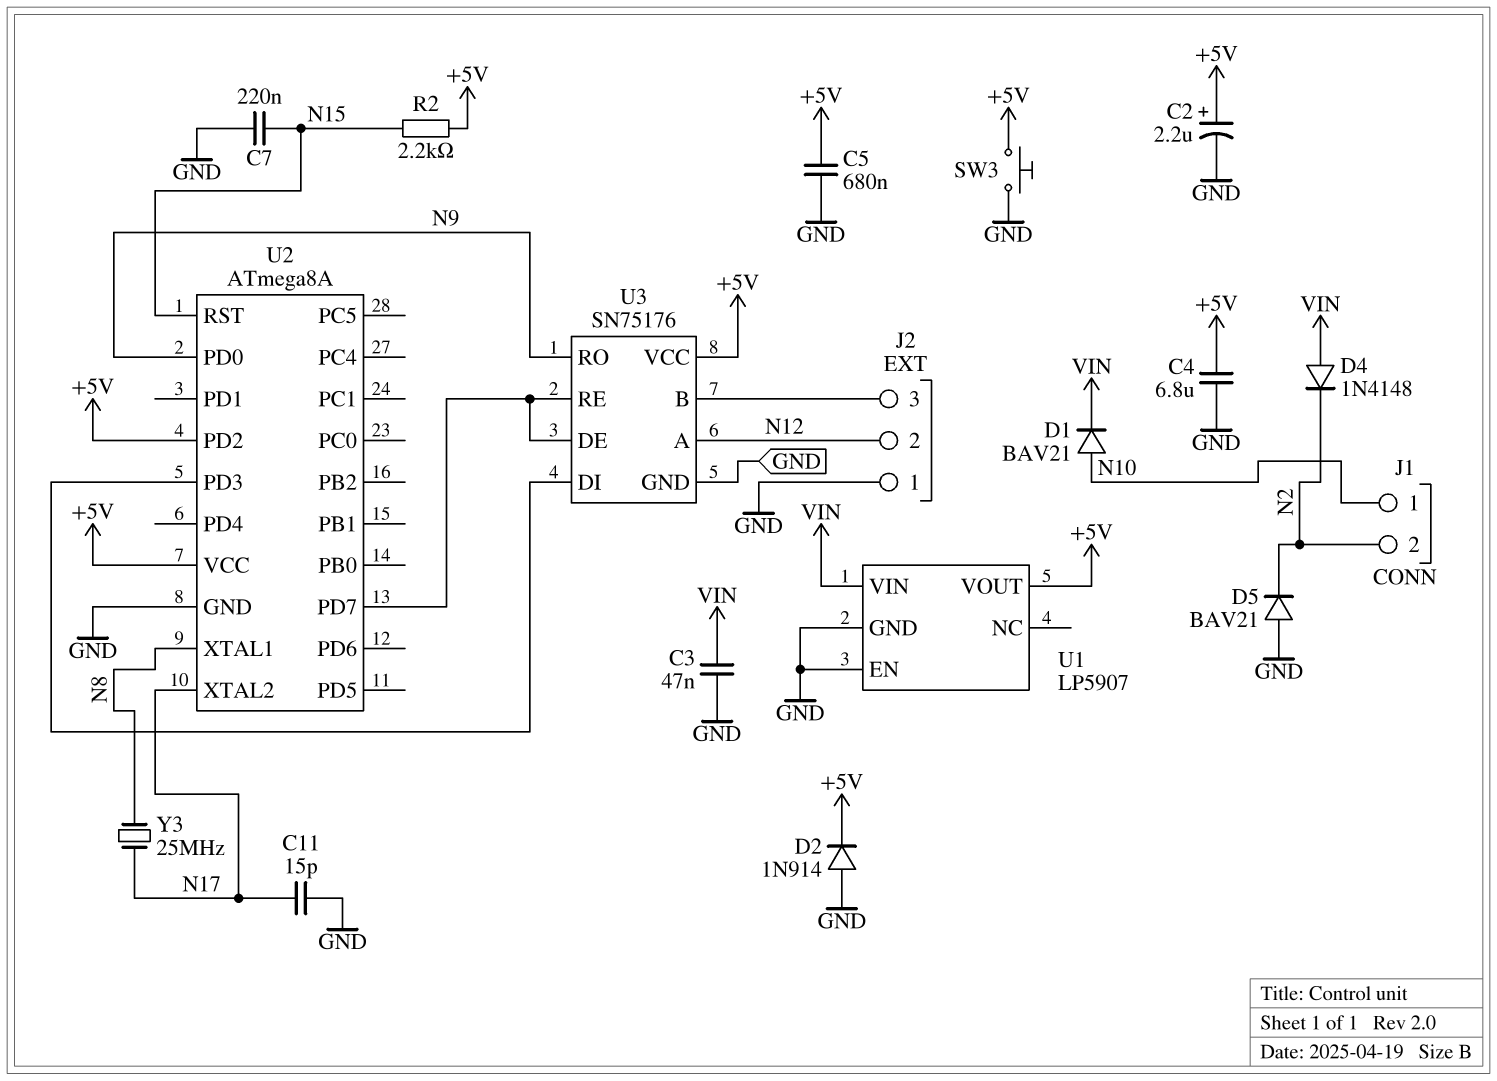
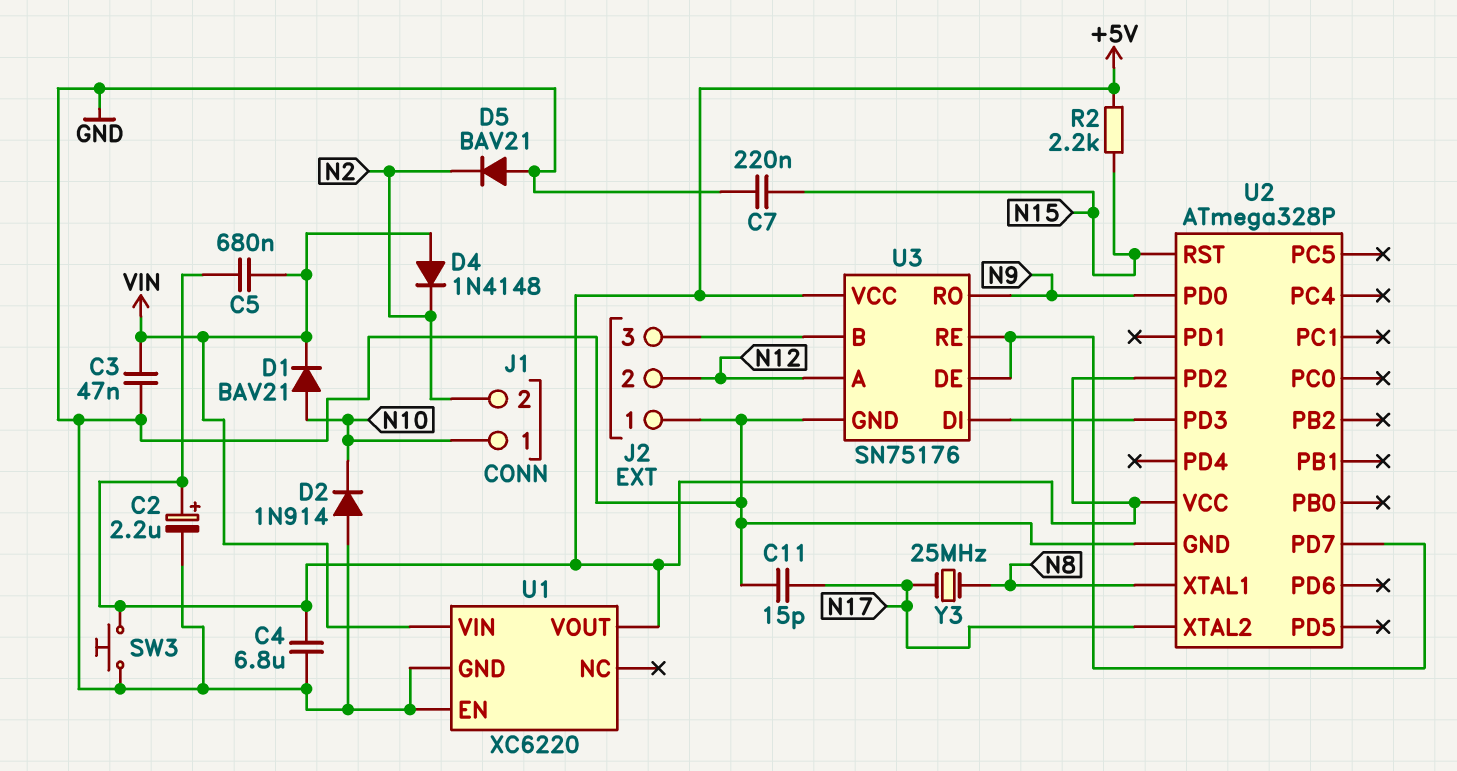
C5: 680nF (+5V, GND) -> 680nF (+5V, VIN)
D2: diode 1N914 (A GND, K +5V) -> diode 1N914 (A GND, K N10)
U1: LP5907 -> XC6220
U2: ATmega8A -> ATmega328P

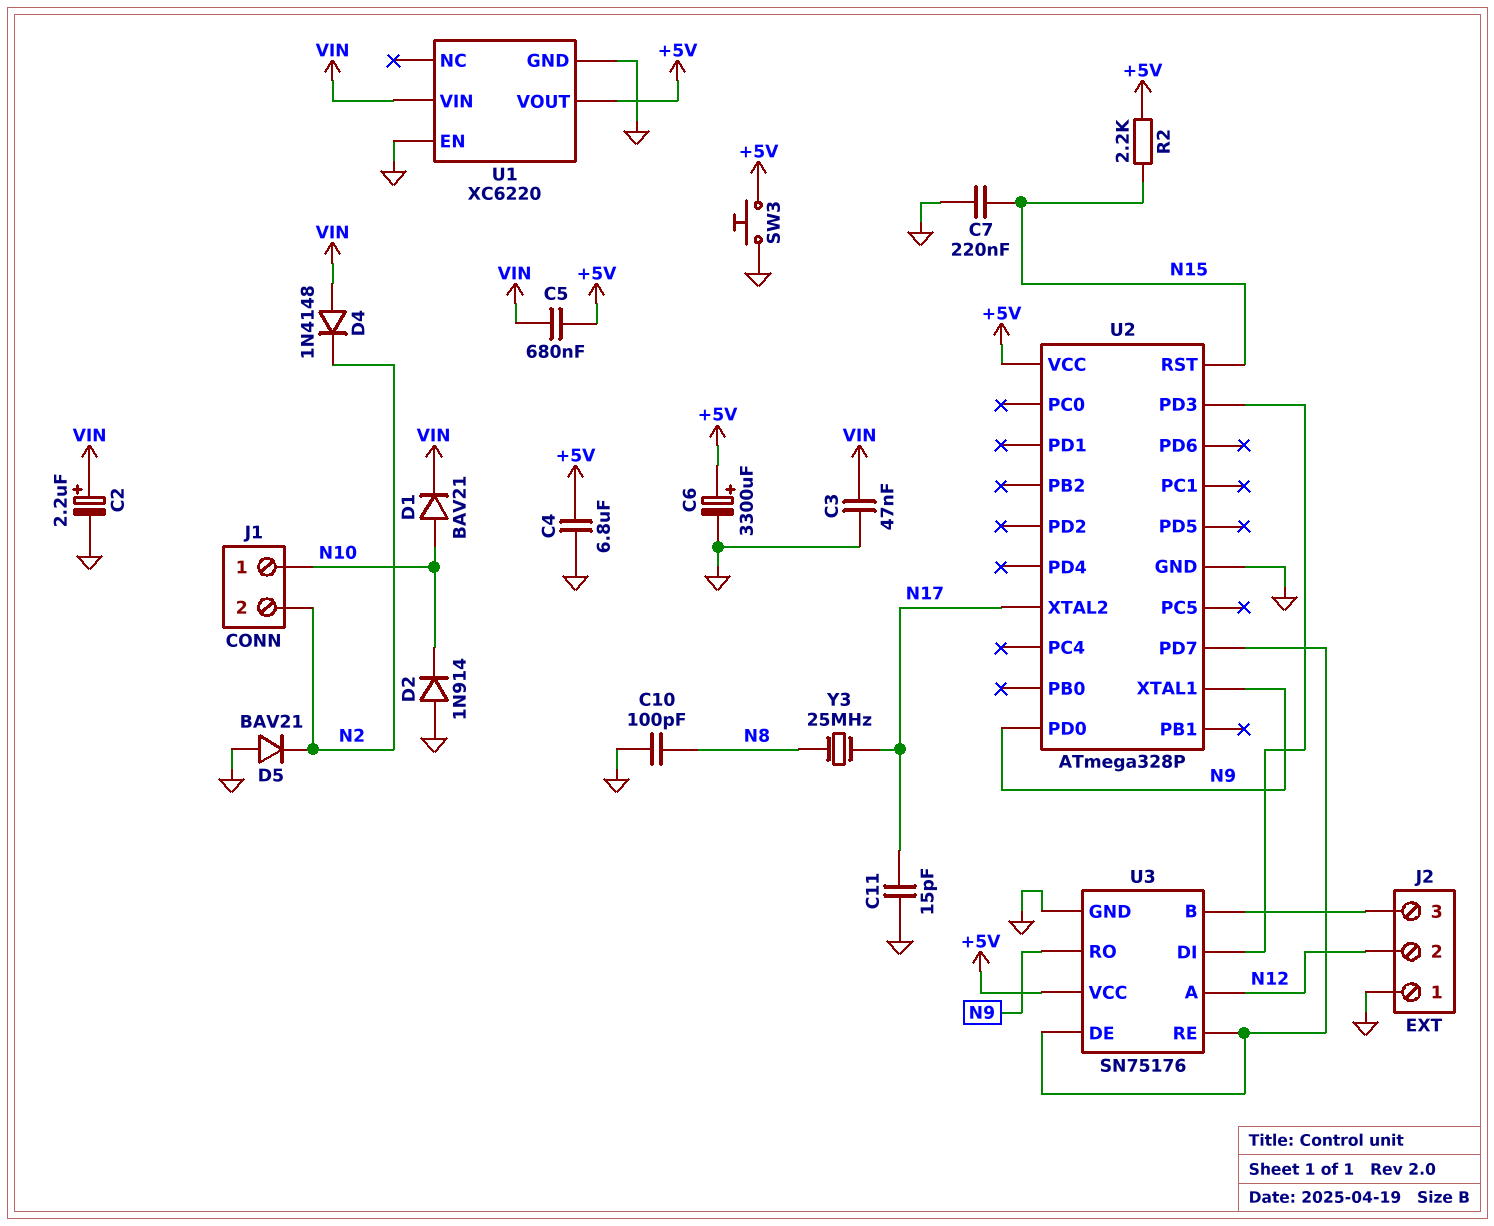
C2: 2.2uF (plus +5V, minus GND) -> 2.2uF (plus VIN, minus GND)
C6: none -> 3300uF (plus +5V, minus GND)
C10: none -> 100pF (GND, N8)
U2 pin PD2: +5V -> none
U2 pin XTAL1: N8 -> N9

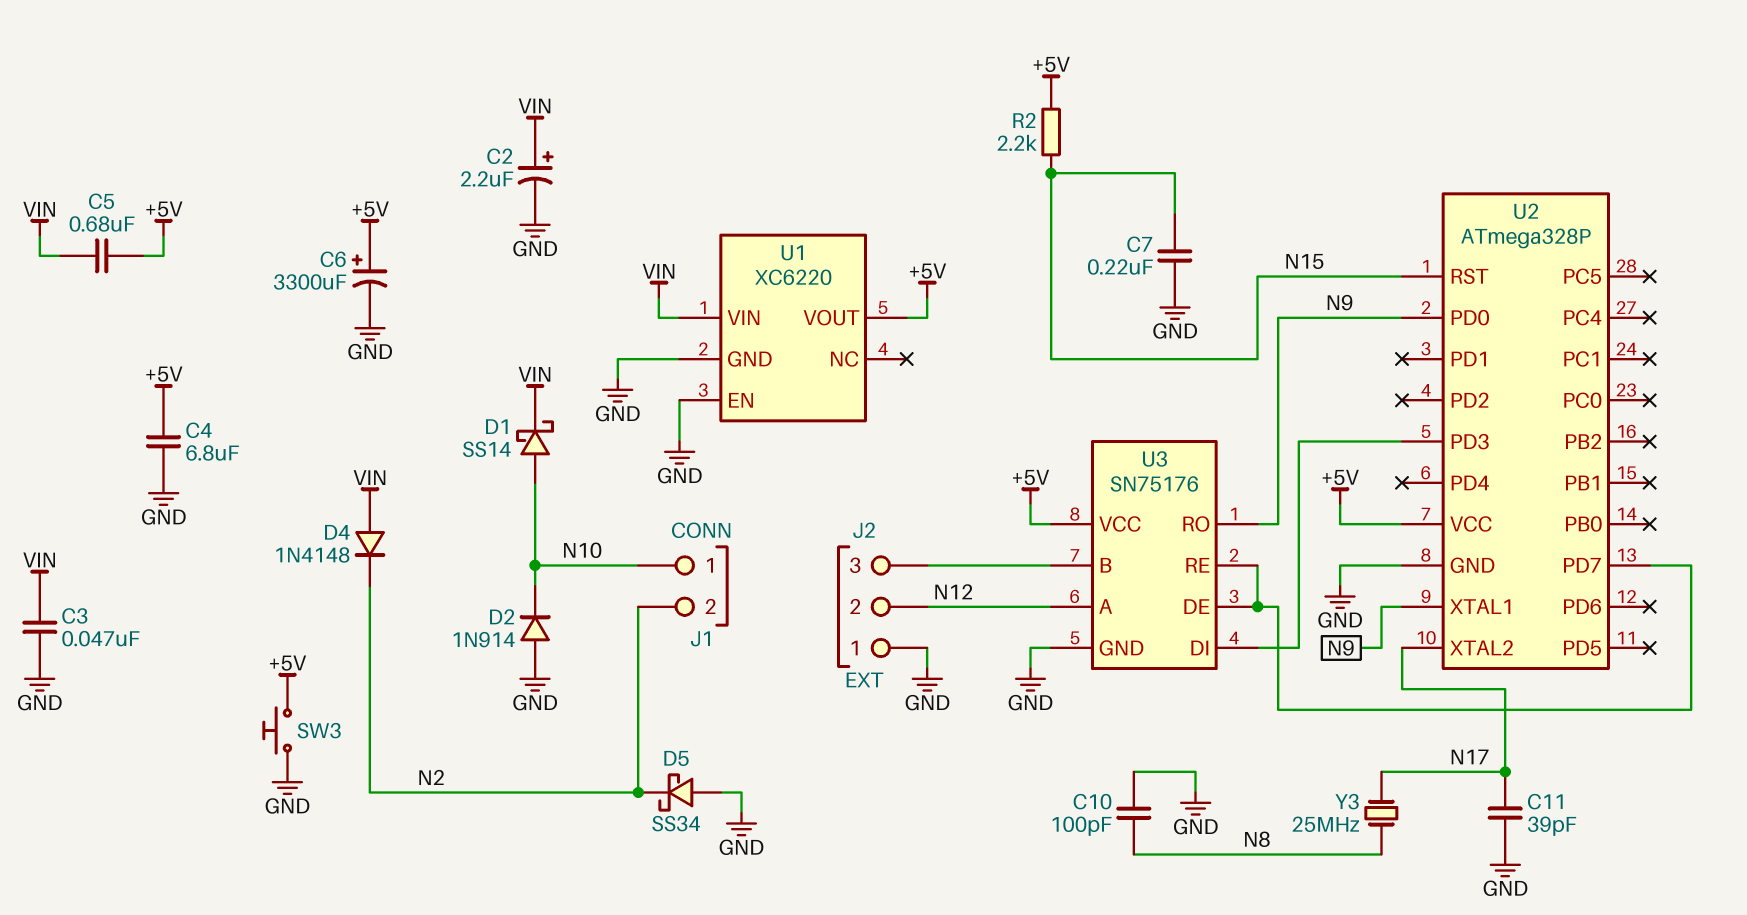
C11: 15pF (GND, N17) -> 39pF (GND, N17)
D1: diode BAV21 (A N10, K VIN) -> schottky SS14 (A N10, K VIN)
D5: diode BAV21 (A GND, K N2) -> schottky SS34 (A GND, K N2)

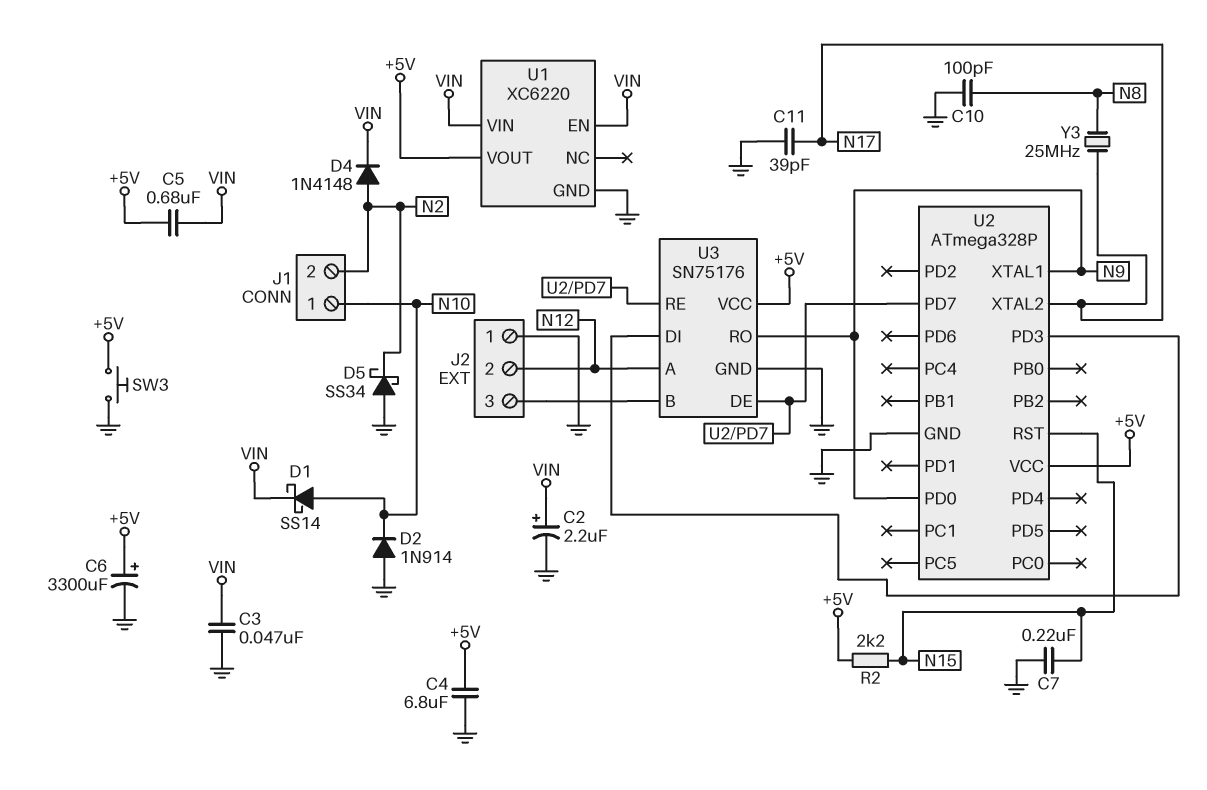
D4: diode 1N4148 (A VIN, K N2) -> diode 1N4148 (A N2, K VIN)
U1 pin EN: GND -> VIN

